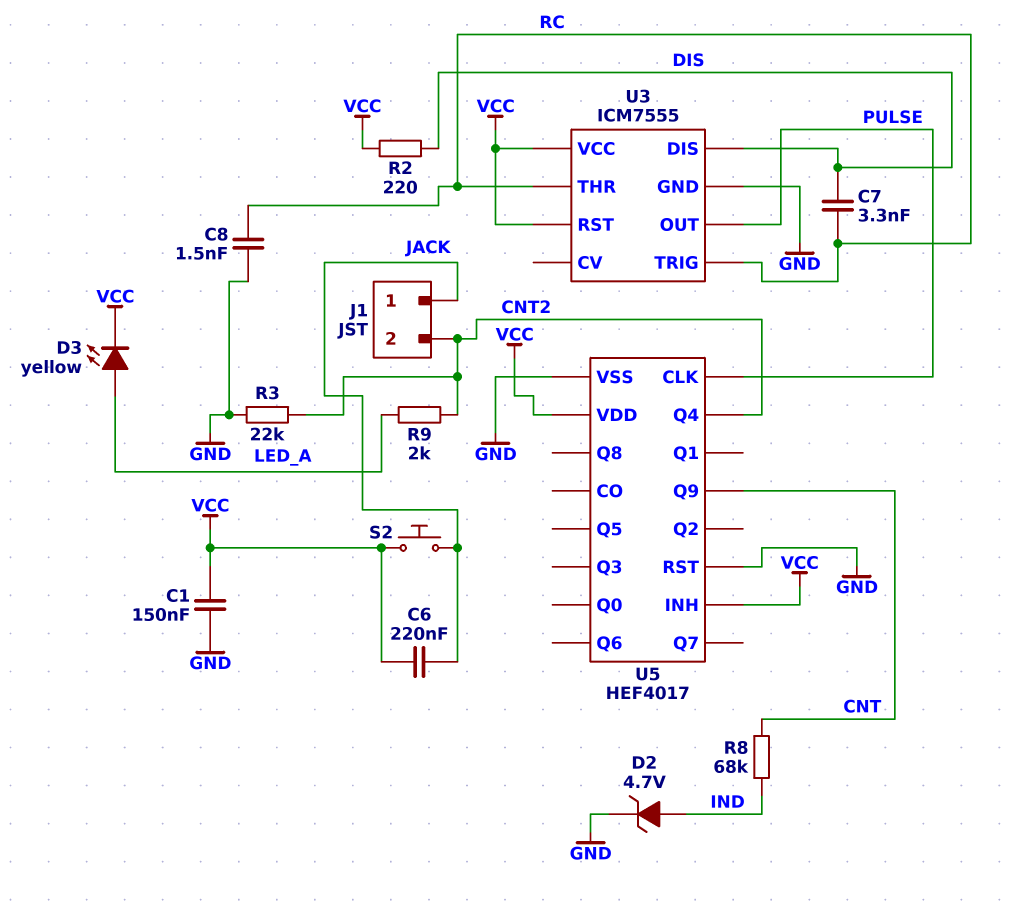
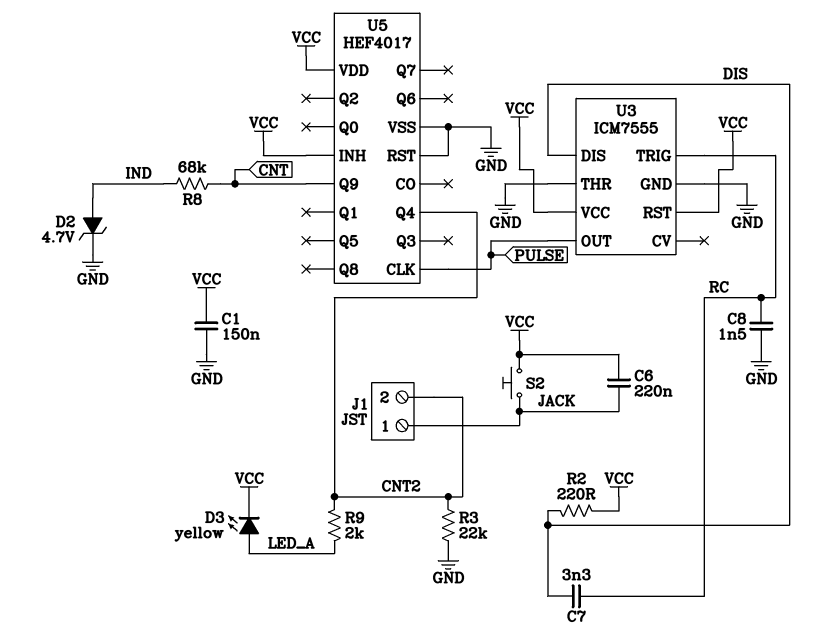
U3 pin THR: RC -> GND

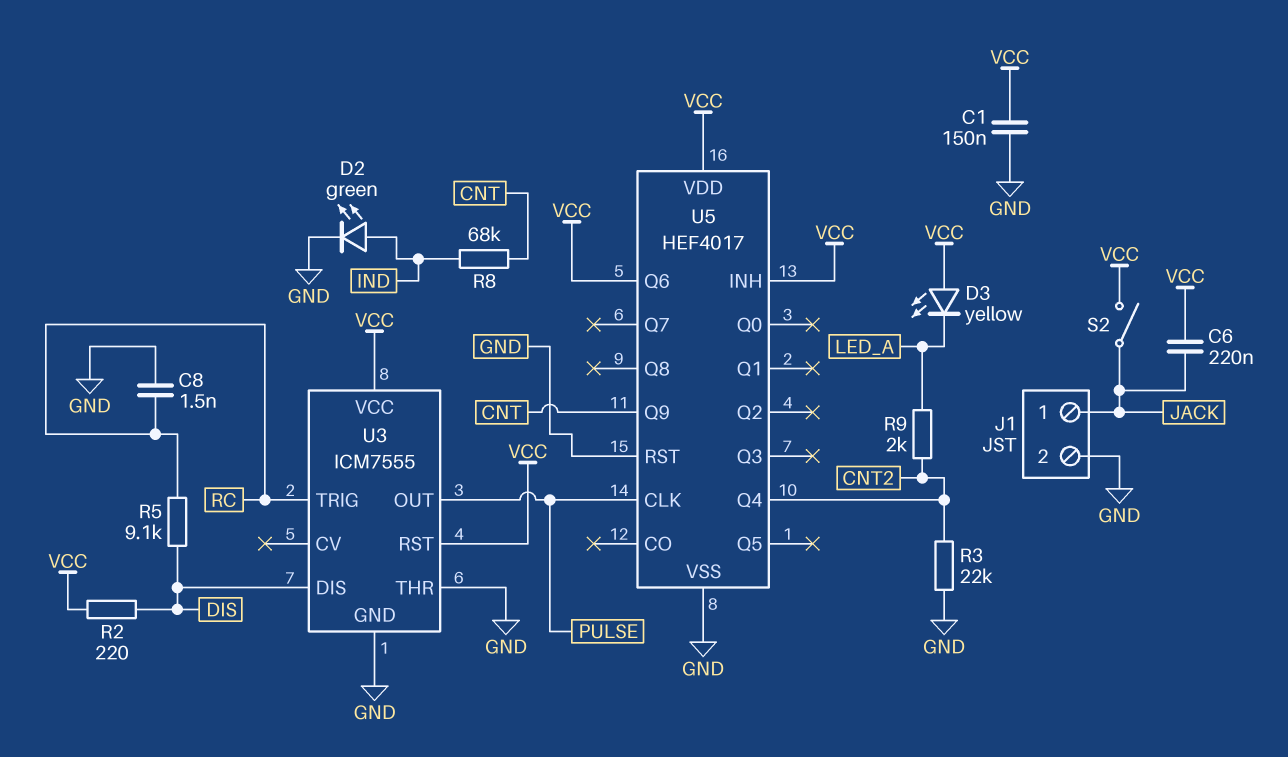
C7: 3.3nF (DIS, RC) -> none
D2: zener 4.7V (A IND, K GND) -> LED green (A IND, K GND)
D3: LED yellow (A LED_A, K VCC) -> LED yellow (A VCC, K LED_A)
J1 pin 2: CNT2 -> GND
R5: none -> 9.1k (DIS, RC)
S2: button (JACK, VCC) -> switch (JACK, VCC)
U5 pin Q6: none -> VCC

